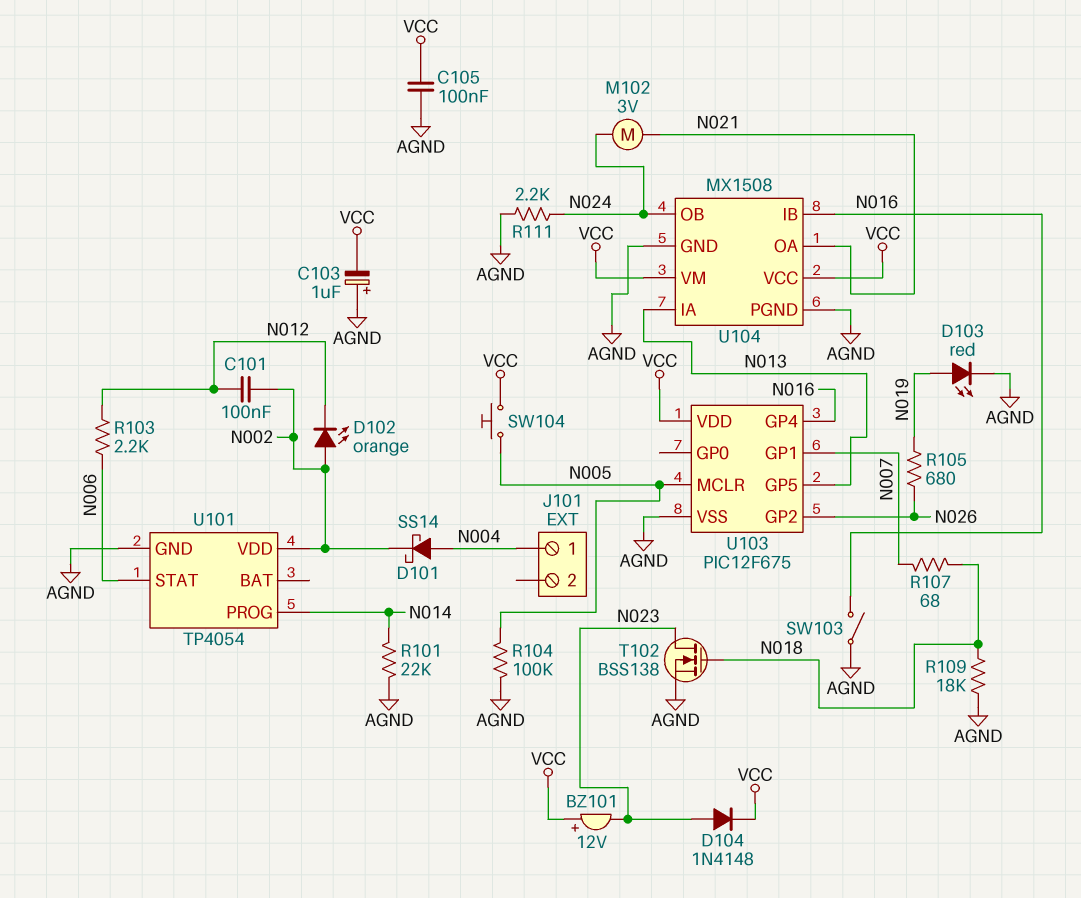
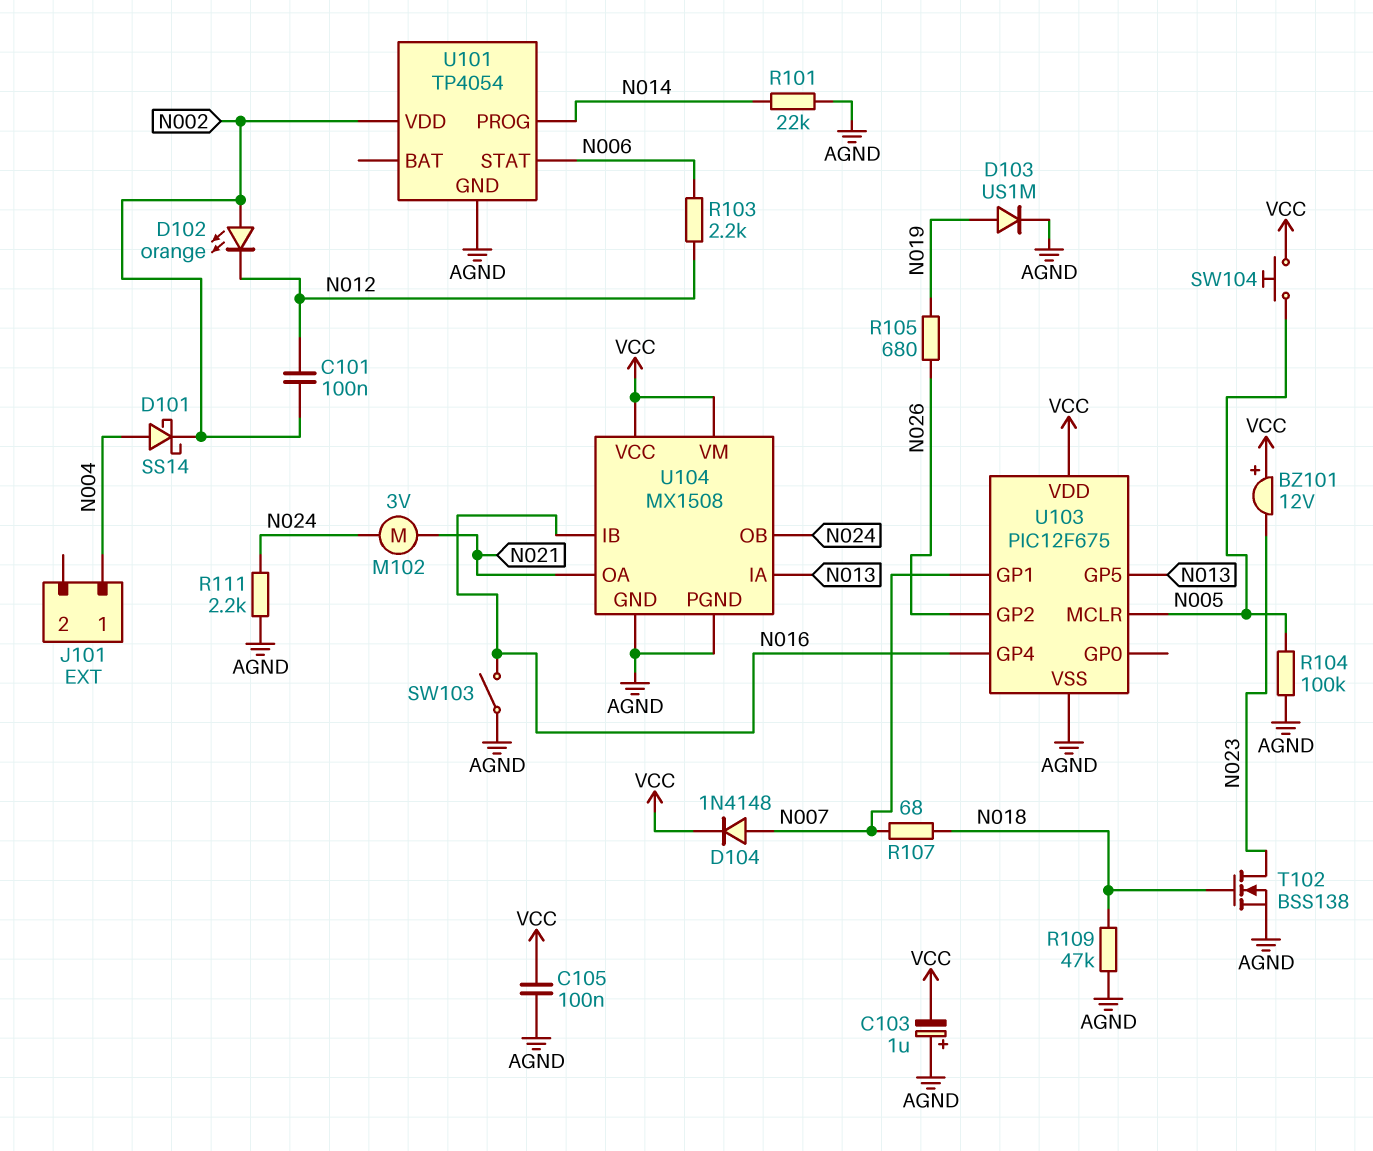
D103: LED red (A N019, K AGND) -> diode US1M (A N019, K AGND)
D104: diode 1N4148 (A N023, K VCC) -> diode 1N4148 (A N007, K VCC)
R109: 18k (AGND, N018) -> 47k (AGND, N018)

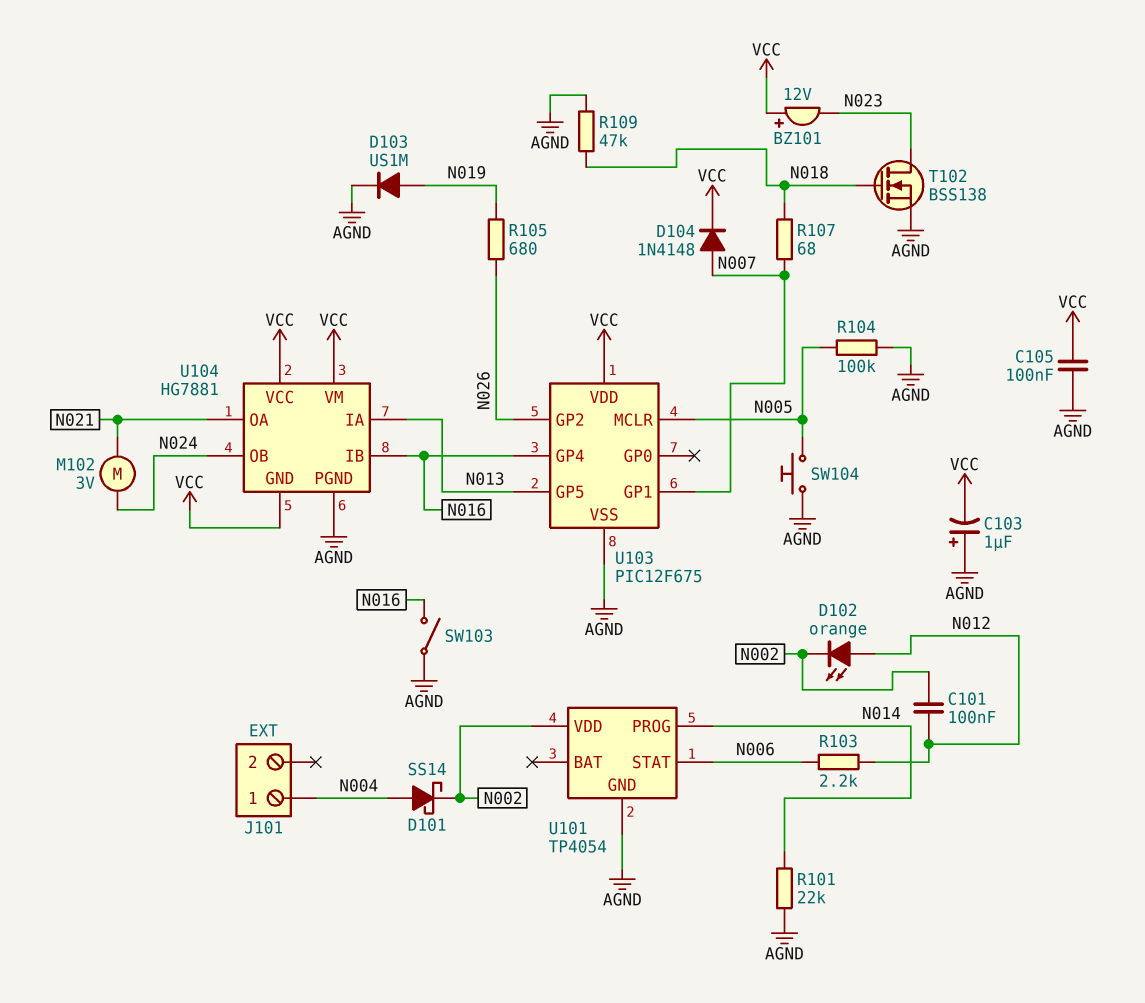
D102: LED orange (A N002, K N012) -> LED orange (A N012, K N002)
R111: 2.2k (AGND, N024) -> none
SW104: button (N005, VCC) -> button (AGND, N005)
U104: MX1508 -> HG7881
U104 pin GND: AGND -> VCC

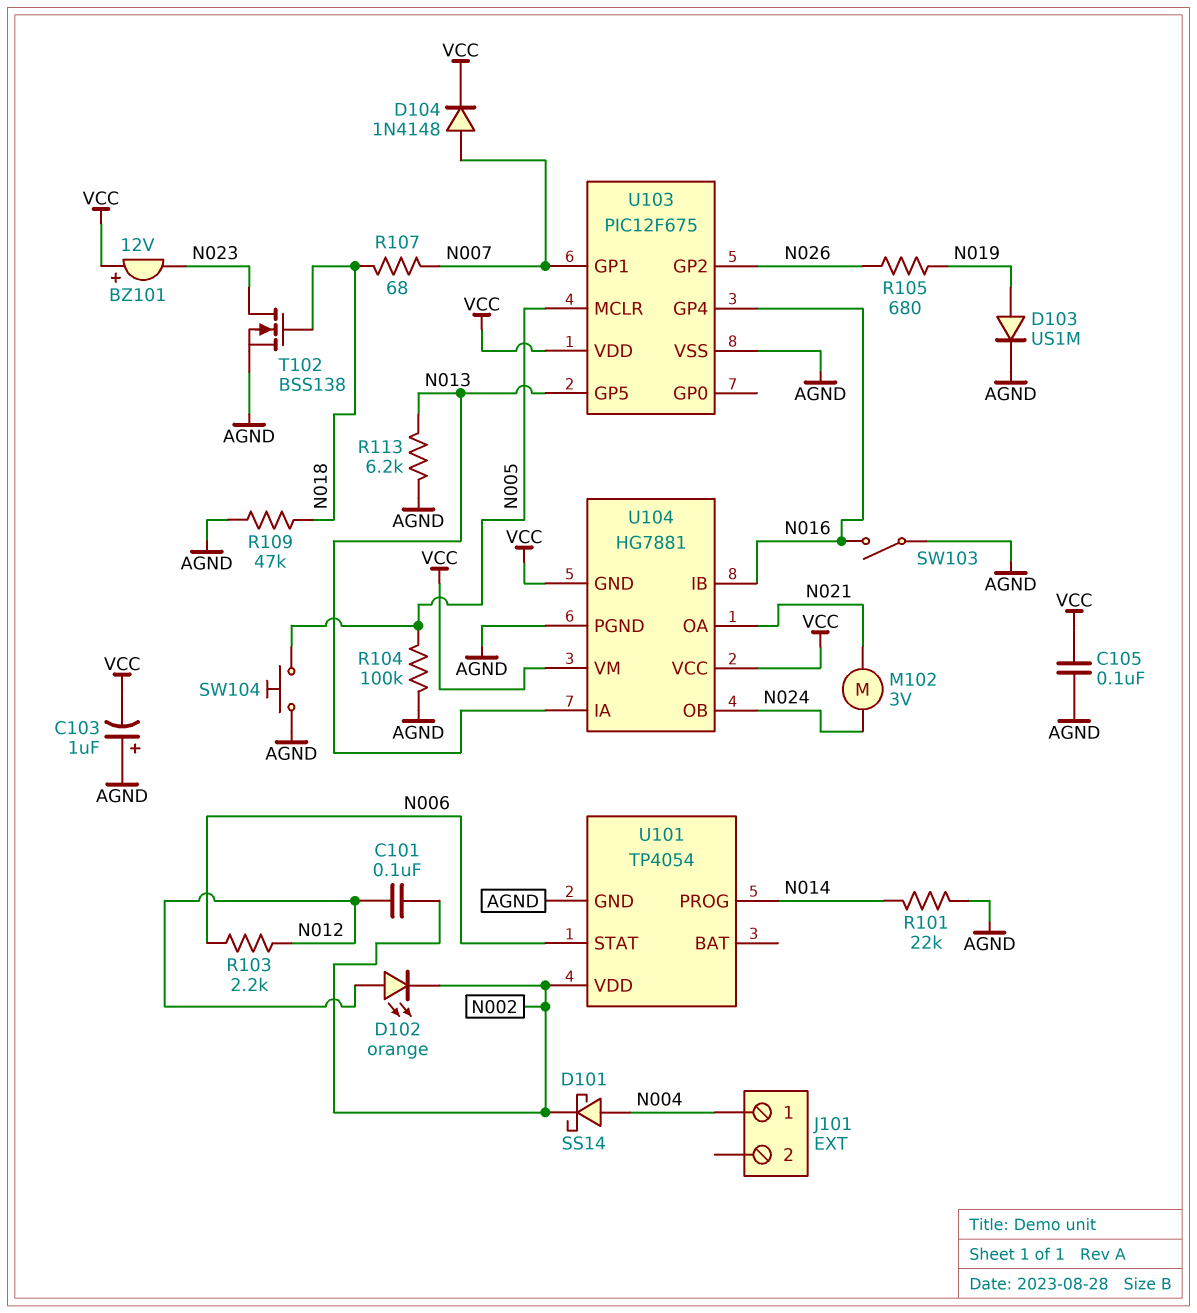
R113: none -> 6.2k (AGND, N013)

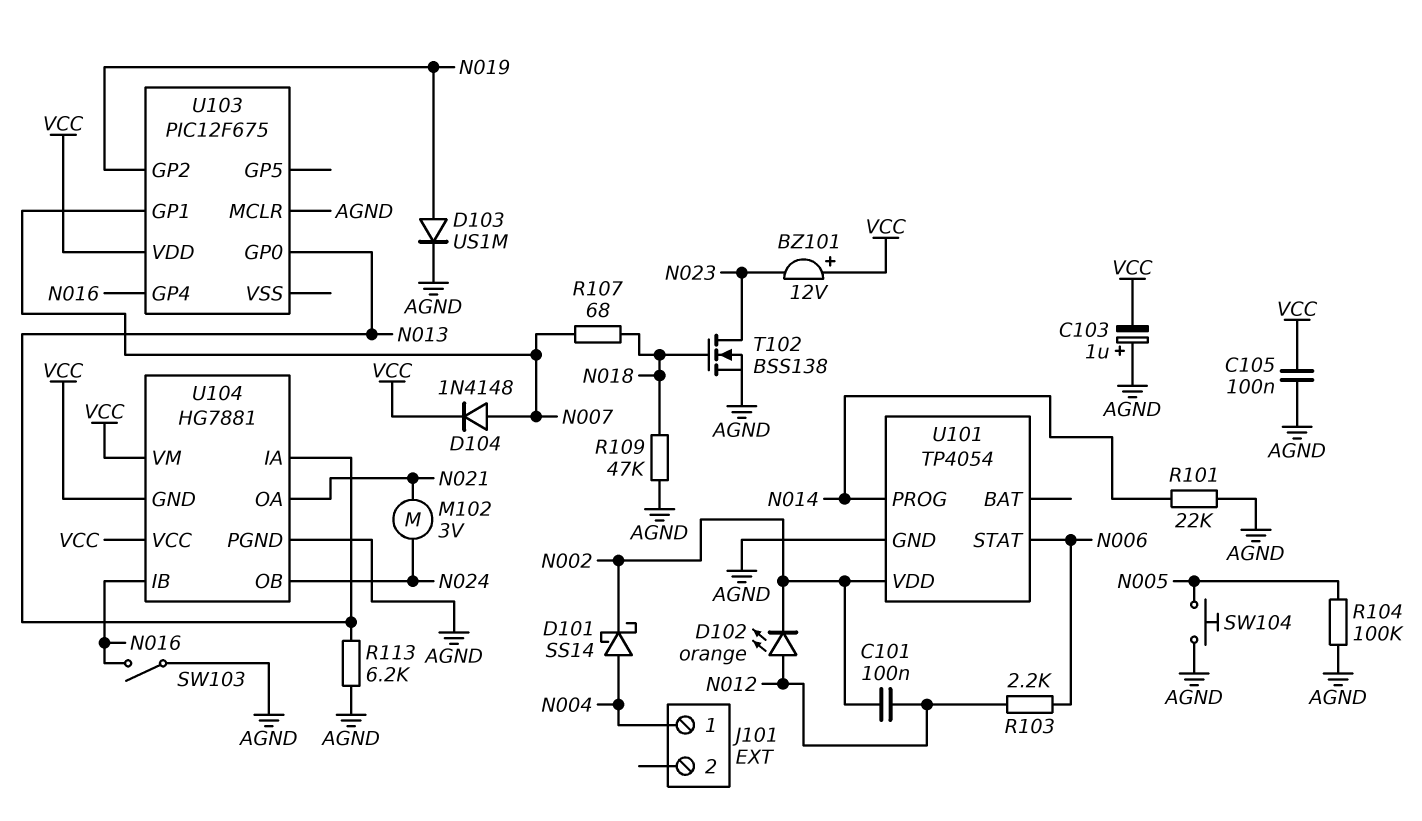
R105: 680 (N019, N026) -> none
U103 pin GP0: none -> N013
U103 pin GP2: N026 -> N019
U103 pin GP5: N013 -> none
U103 pin MCLR: N005 -> AGND
U103 pin VSS: AGND -> none

